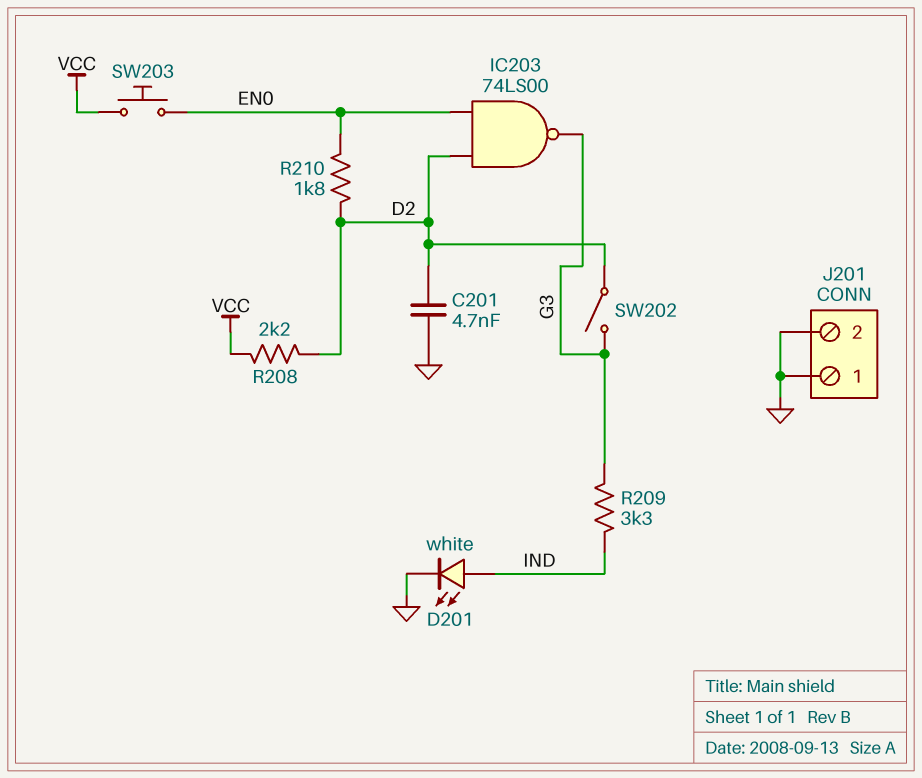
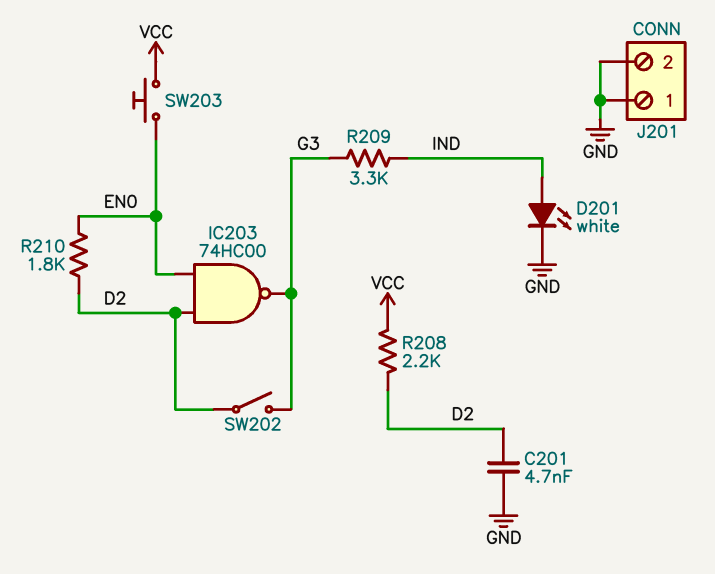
IC203: NAND 74LS00 (in D2, in EN0, out G3) -> NAND 74HC00 (in D2, in EN0, out G3)

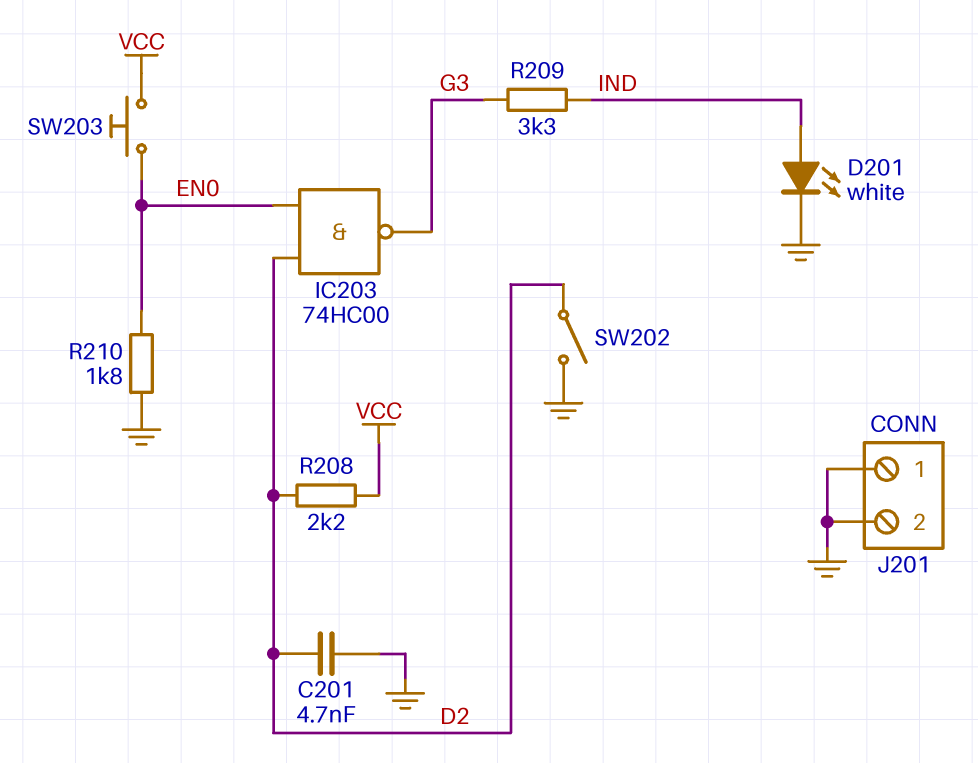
R210: 1.8k (D2, EN0) -> 1.8k (EN0, GND)
SW202: switch (D2, G3) -> switch (D2, GND)

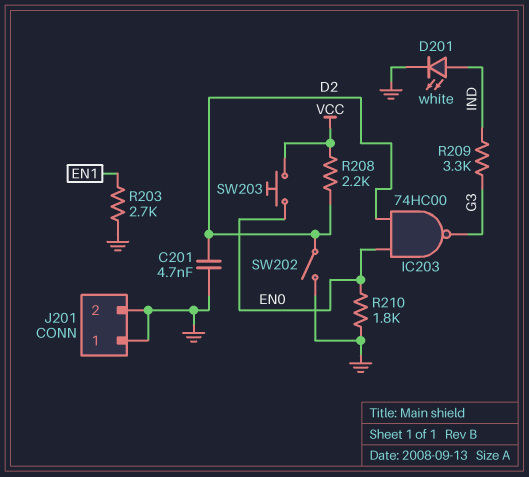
R203: none -> 2.7k (EN1, GND)

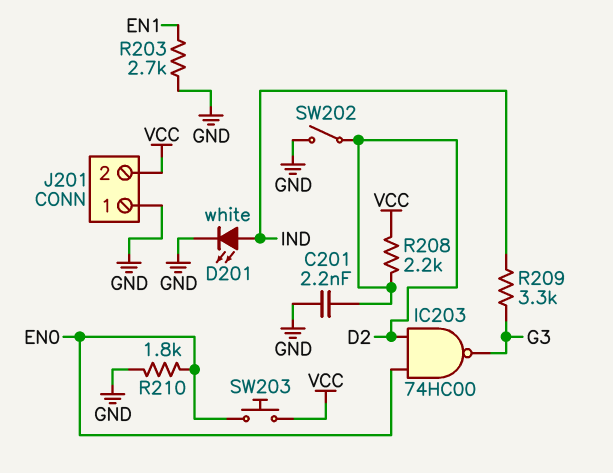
C201: 4.7nF (D2, GND) -> 2.2nF (D2, GND)
J201 pin 2: GND -> VCC

